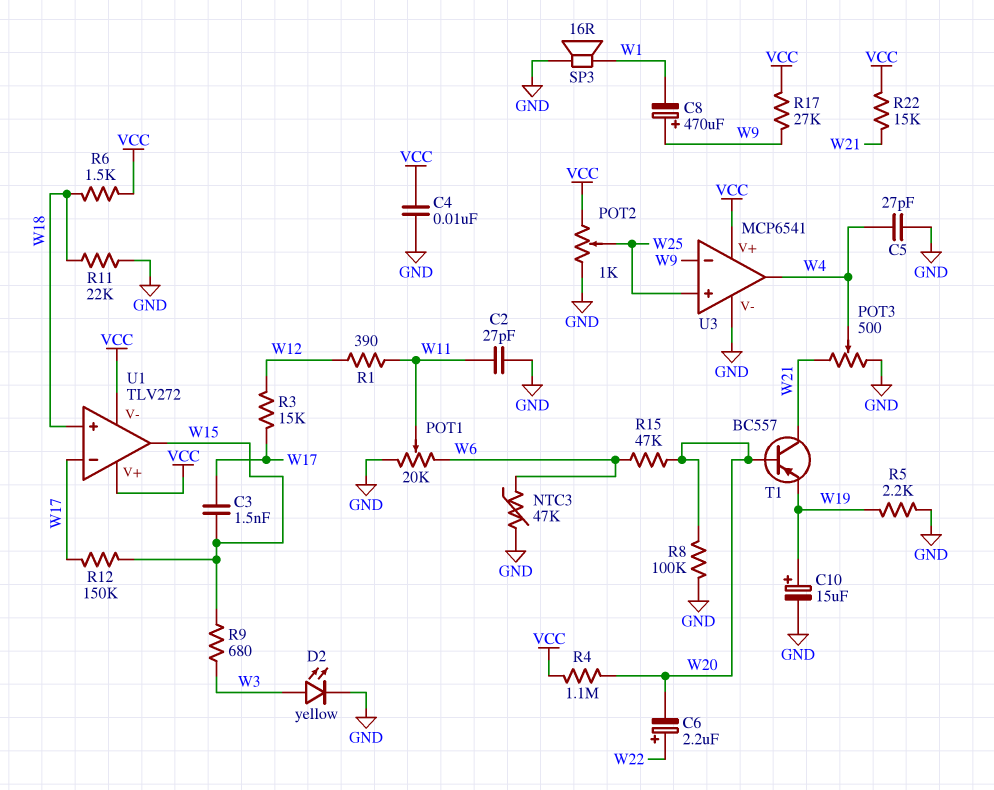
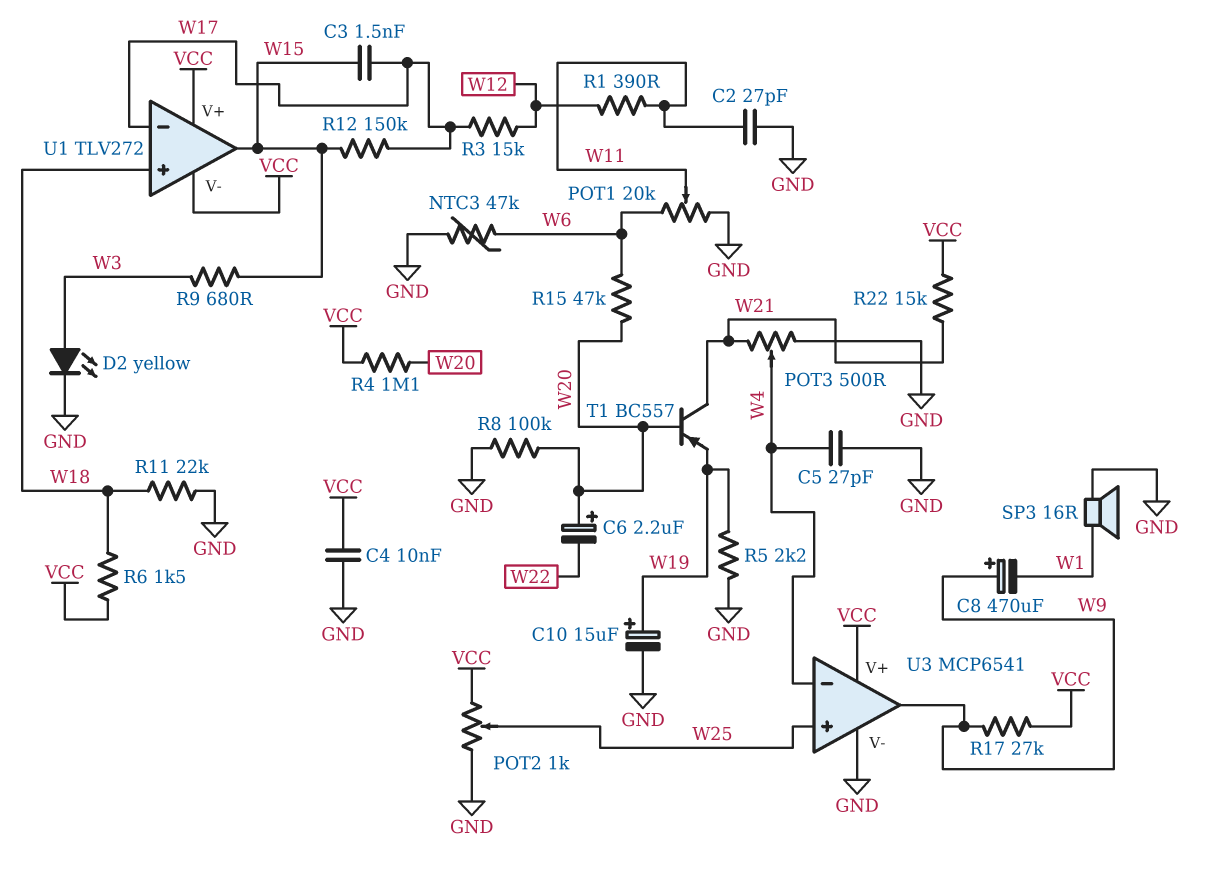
C6: 2.2uF (plus W22, minus W20) -> 2.2uF (plus W20, minus W22)
U3 pin in-: W9 -> W4
U3 pin out: W4 -> W9

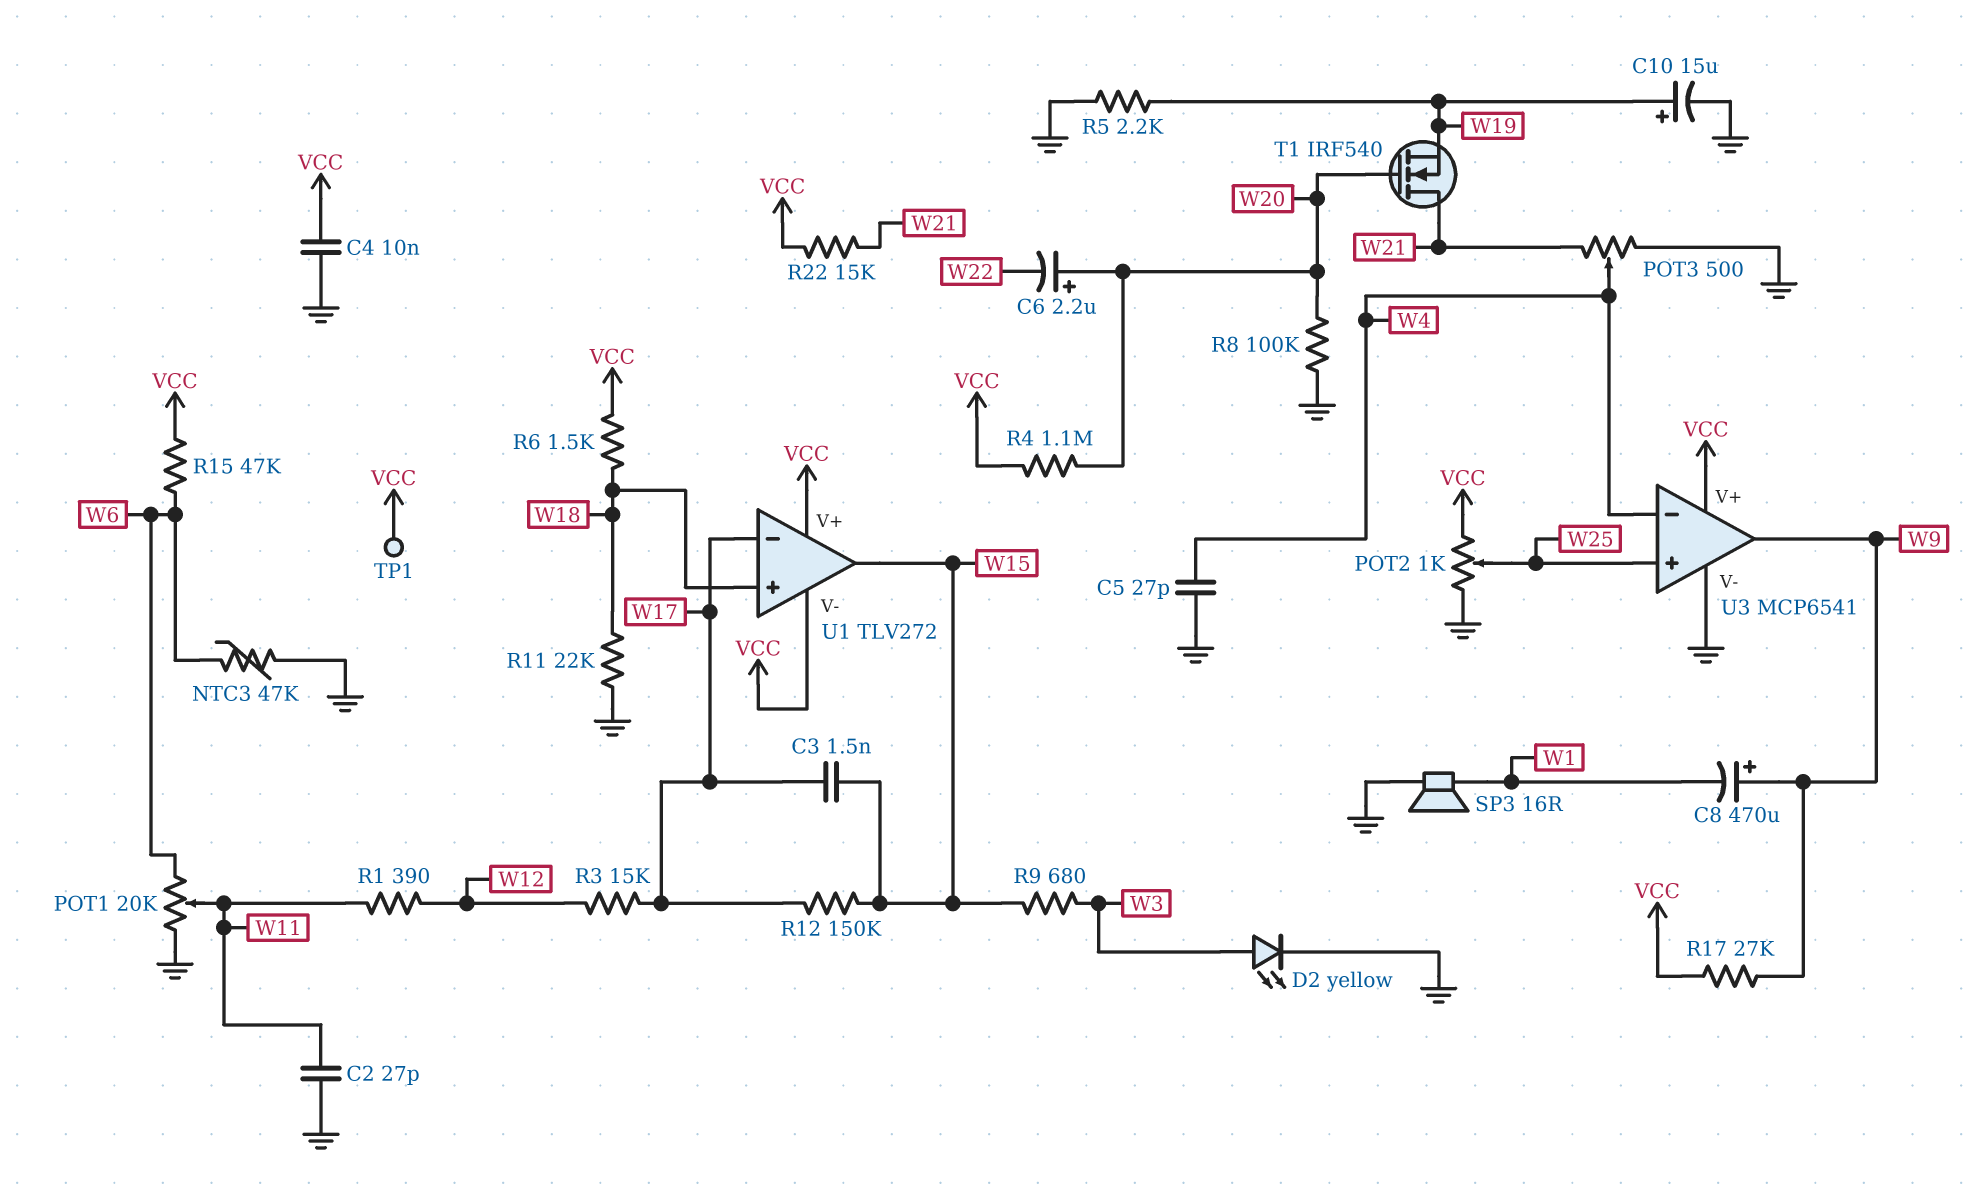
R15: 47k (W6, W20) -> 47k (VCC, W6)
T1: PNP BC557 (B W20, C W21, E W19) -> NMOS IRF540 (G W20, D W21, S W19)
TP1: none -> test point (VCC)

